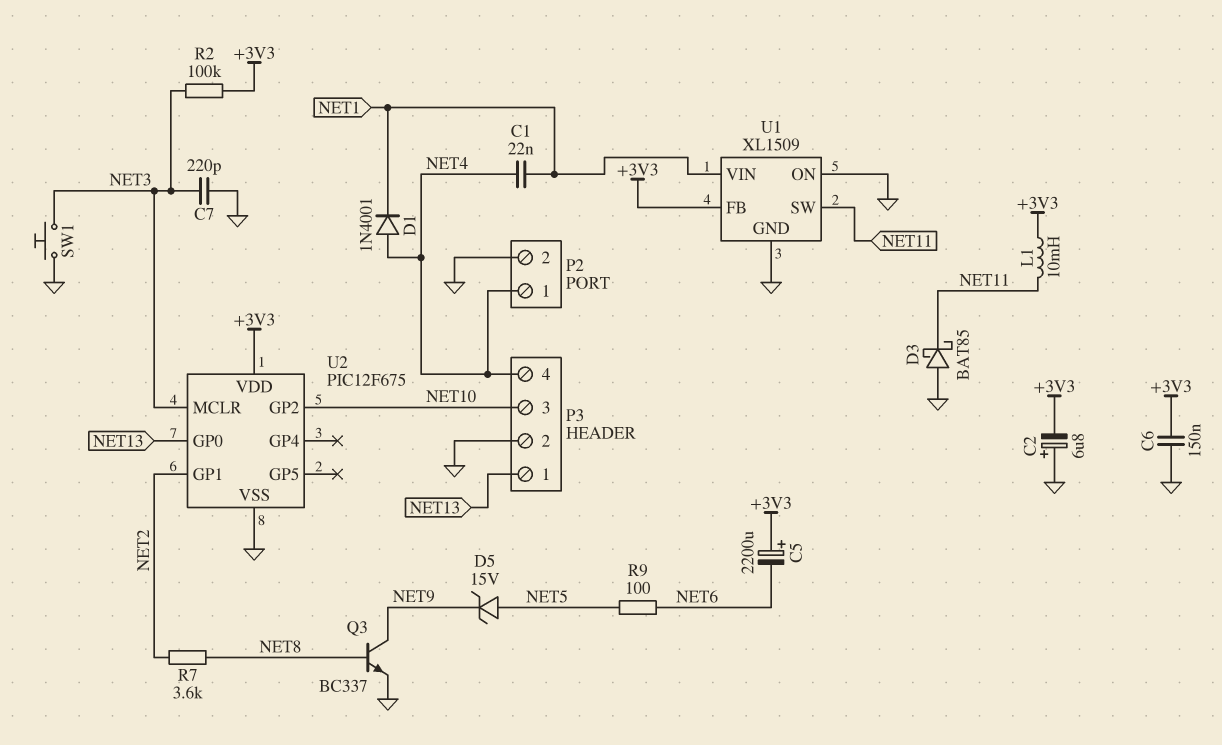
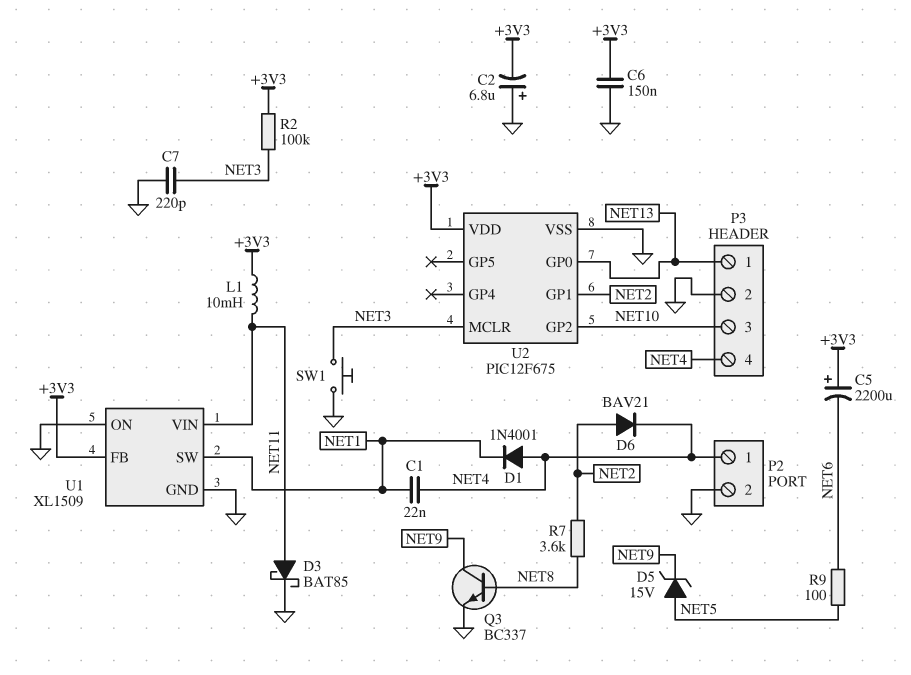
D3: schottky BAT85 (A GND, K NET11) -> schottky BAT85 (A NET11, K GND)
D6: none -> diode BAV21 (A NET2, K NET4)
U1 pin SW: NET11 -> NET1
U1 pin VIN: NET1 -> NET11

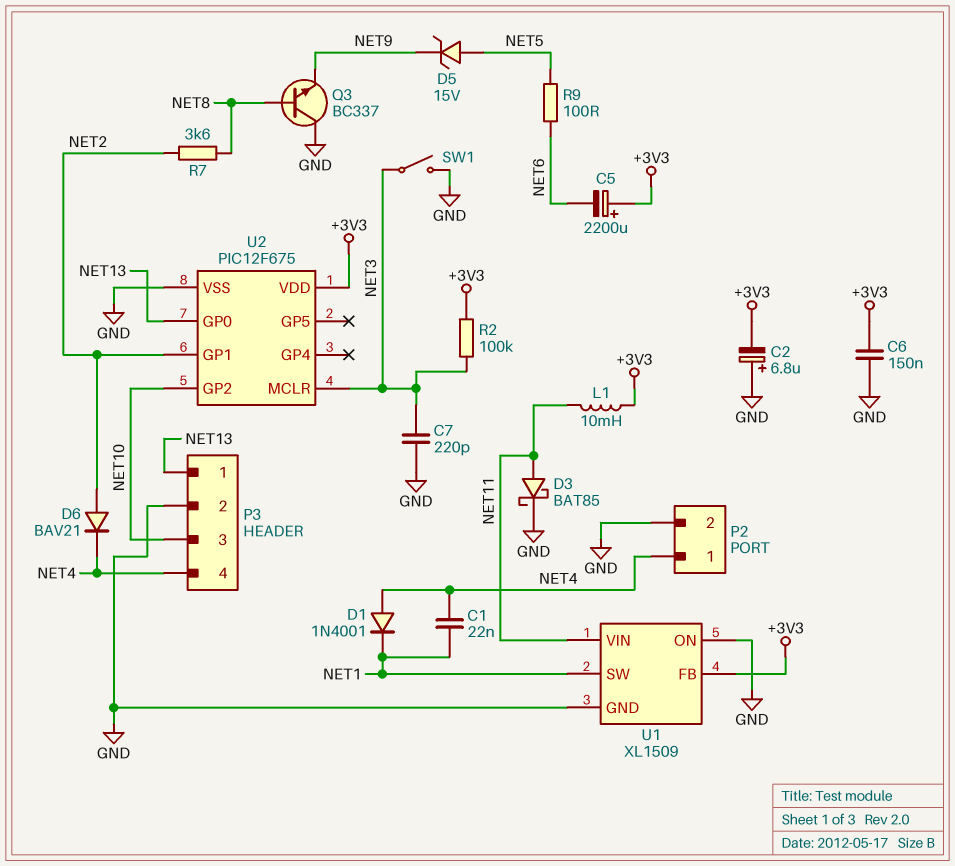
Q3: NPN BC337 (B NET8, C NET9, E GND) -> NPN BC337 (B NET8, C GND, E NET9)
SW1: button (GND, NET3) -> switch (GND, NET3)

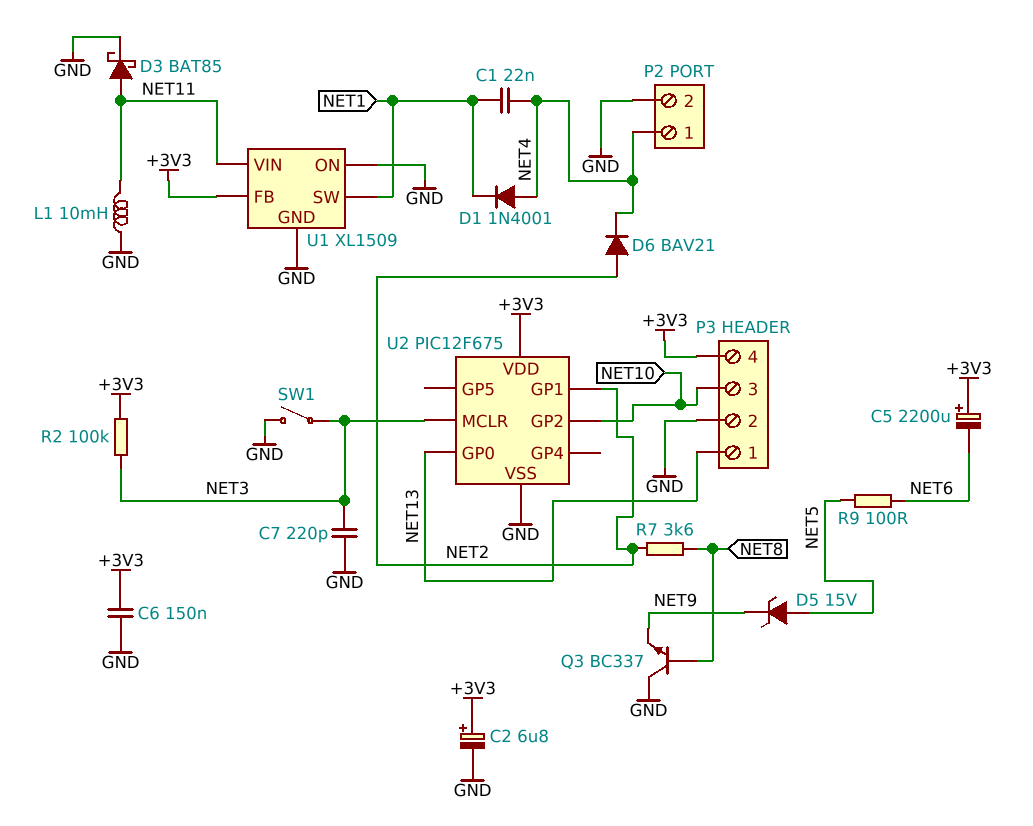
C2: 6.8uF (plus GND, minus +3V3) -> 6.8uF (plus +3V3, minus GND)
L1: 10mH (+3V3, NET11) -> 10mH (GND, NET11)
P3 pin 4: NET4 -> +3V3

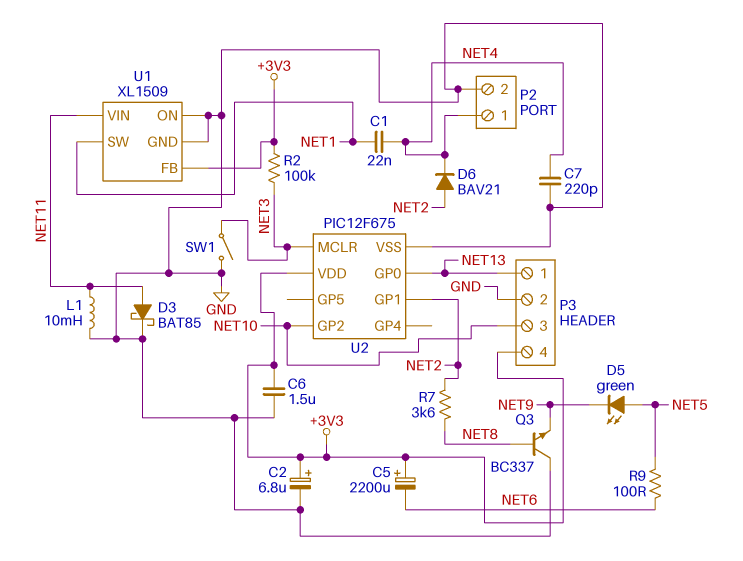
C6: 150nF (+3V3, GND) -> 1.5uF (+3V3, GND)
C7: 220pF (GND, NET3) -> 220pF (GND, NET4)
D1: diode 1N4001 (A NET4, K NET1) -> none
D5: zener 15V (A NET5, K NET9) -> LED green (A NET5, K NET9)

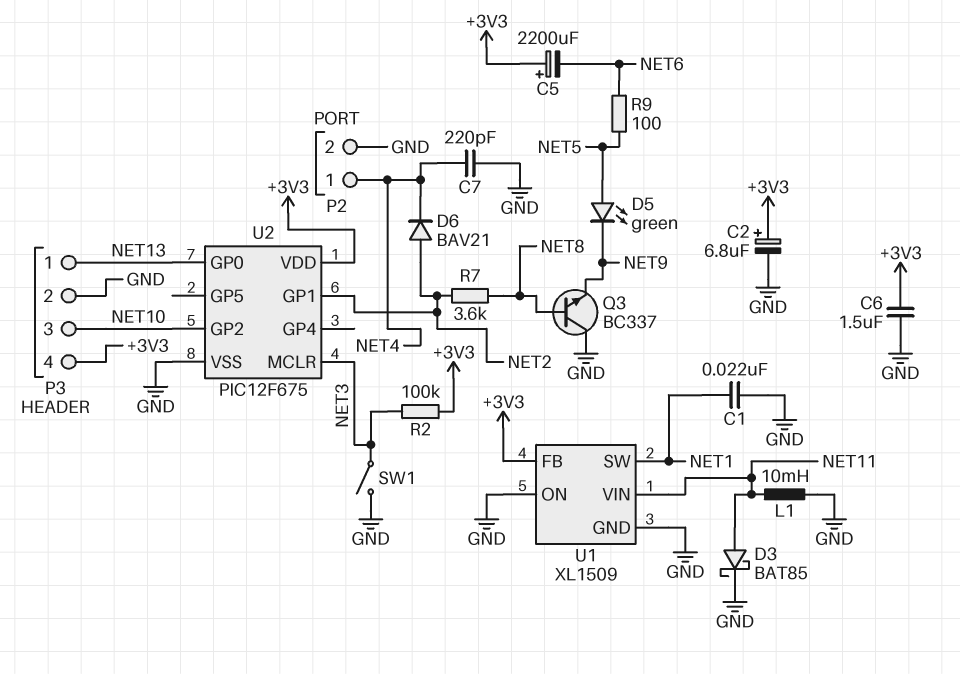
C1: 22nF (NET1, NET4) -> 22nF (GND, NET1)

